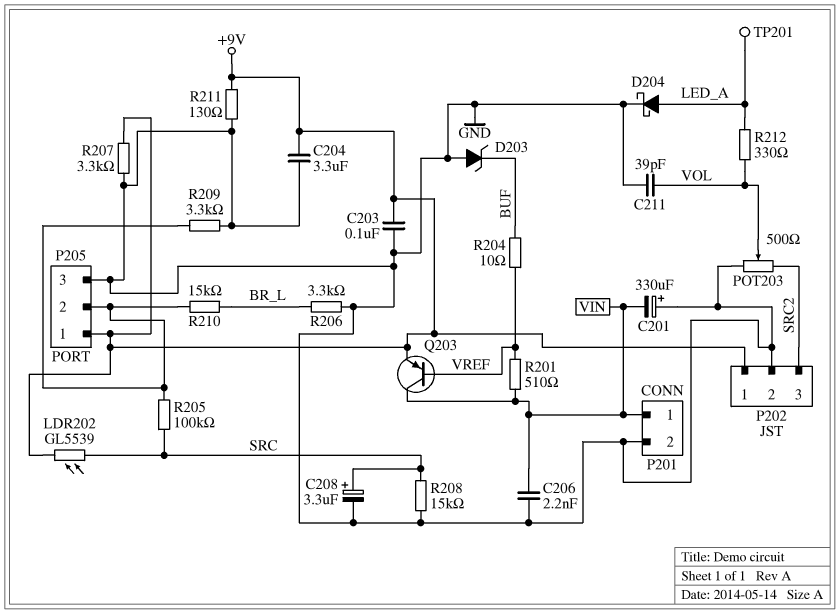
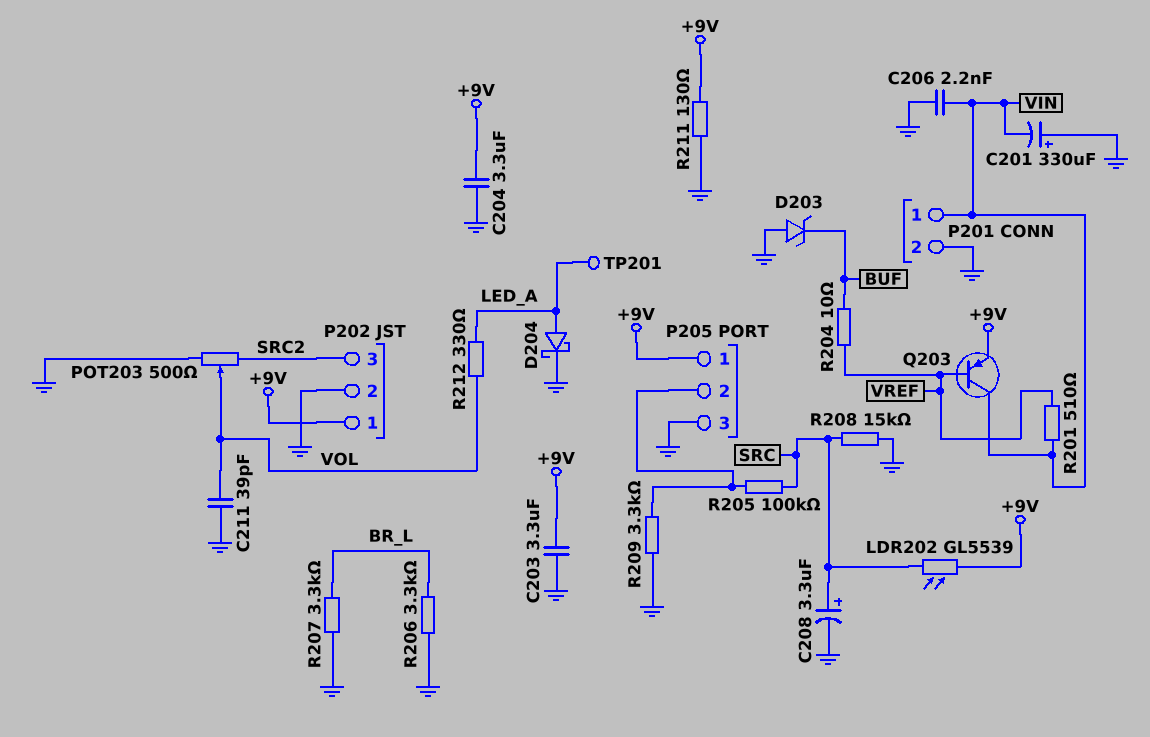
C203: 100nF (+9V, GND) -> 3.3uF (+9V, GND)
R207: 3.3k (+9V, GND) -> 3.3k (BR_L, GND)
R210: 15k (BR_L, P205/2) -> none

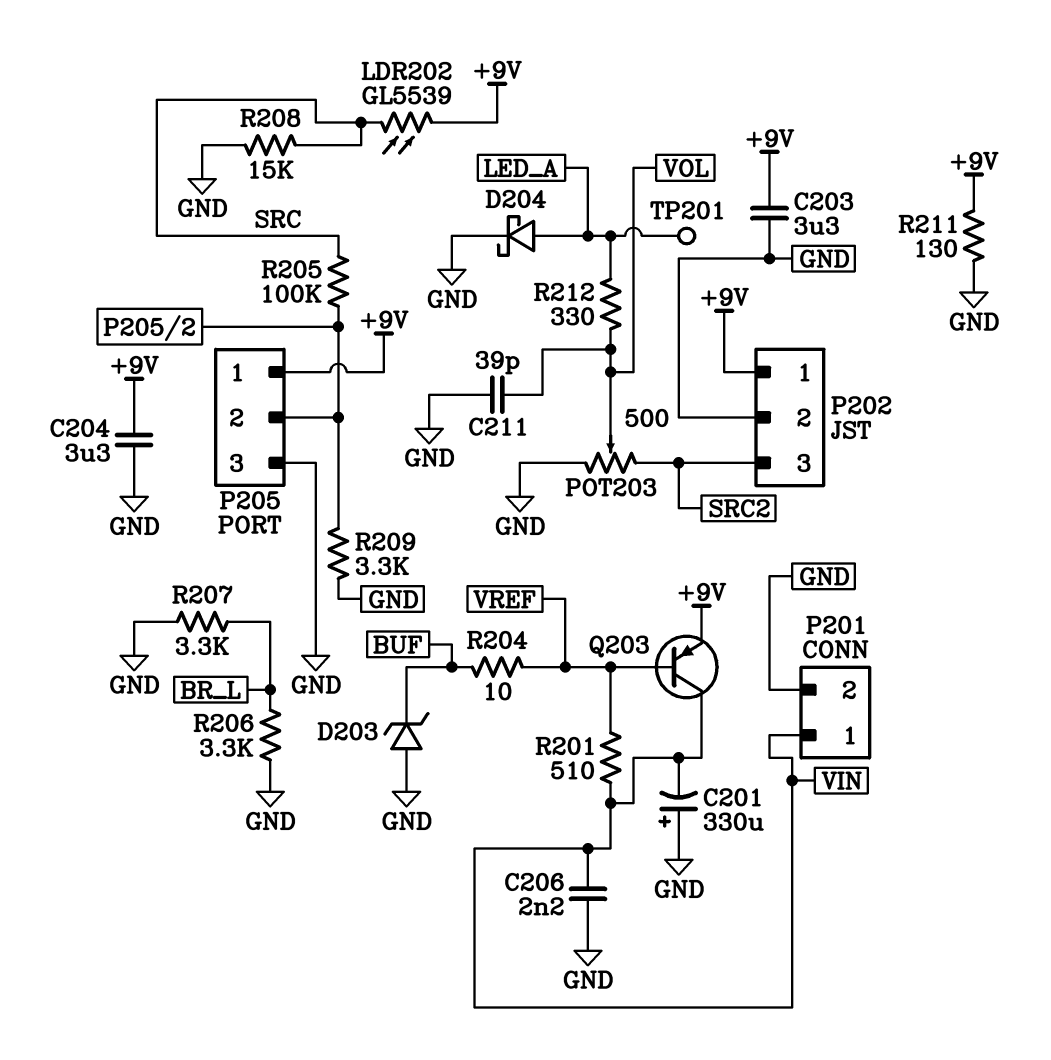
C208: 3.3uF (plus SRC, minus GND) -> none

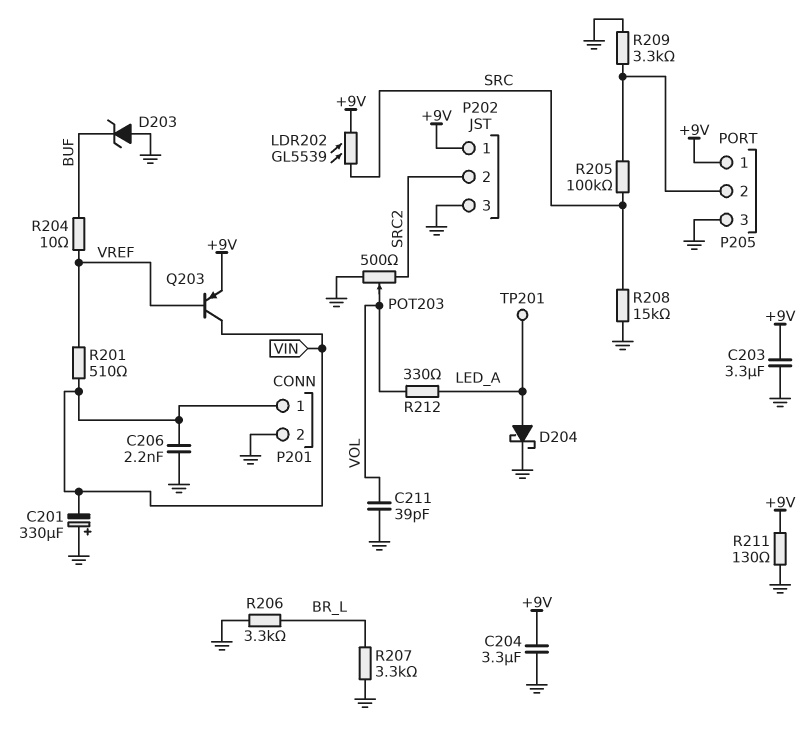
P202 pin 2: GND -> SRC2
P202 pin 3: SRC2 -> GND

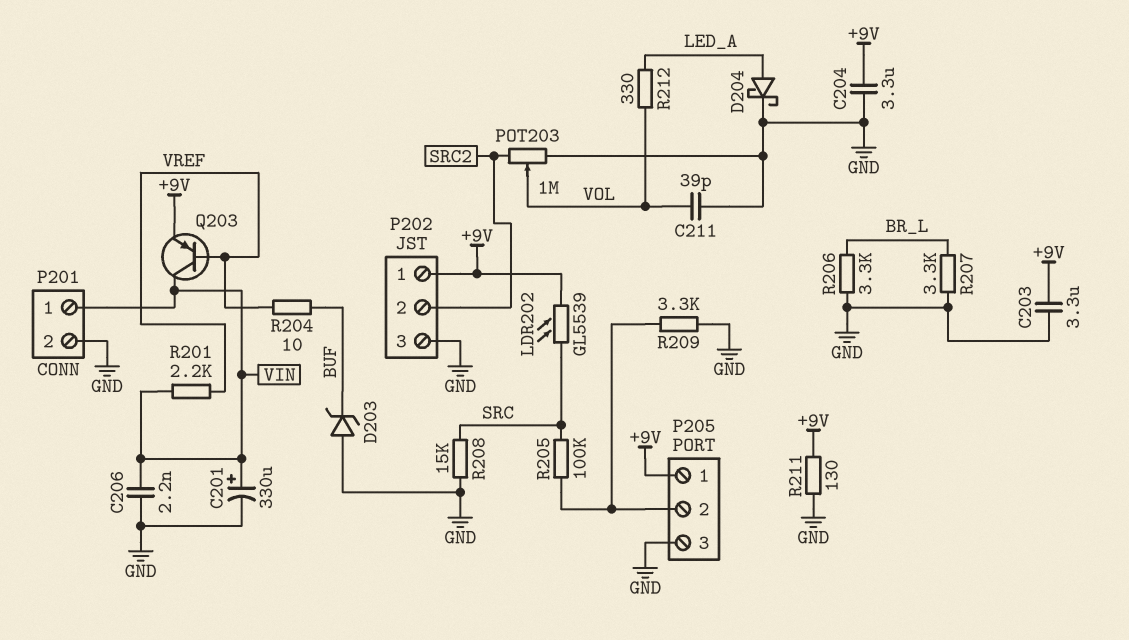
C201: 330uF (plus GND, minus VIN) -> 330uF (plus VIN, minus GND)
POT203: 500 (GND, SRC2, wiper VOL) -> 1M (GND, SRC2, wiper VOL)
R201: 510 (VIN, VREF) -> 2.2k (VIN, VREF)
TP201: test point (LED_A) -> none

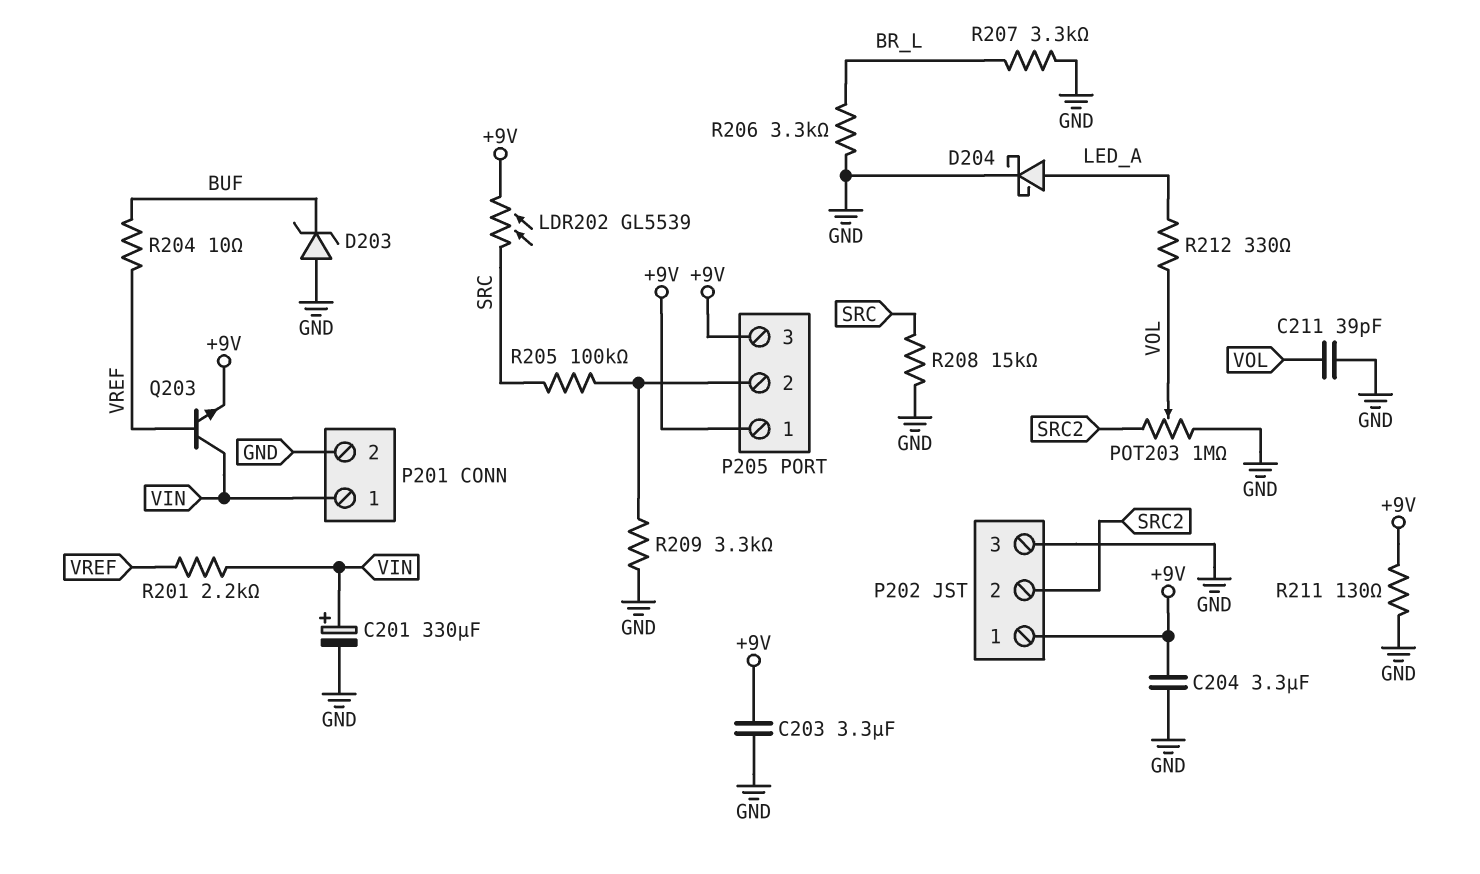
C206: 2.2nF (GND, VIN) -> none
P205 pin 3: GND -> +9V
Q203: PNP (B VREF, C VIN, E +9V) -> NPN (B VREF, C VIN, E +9V)

